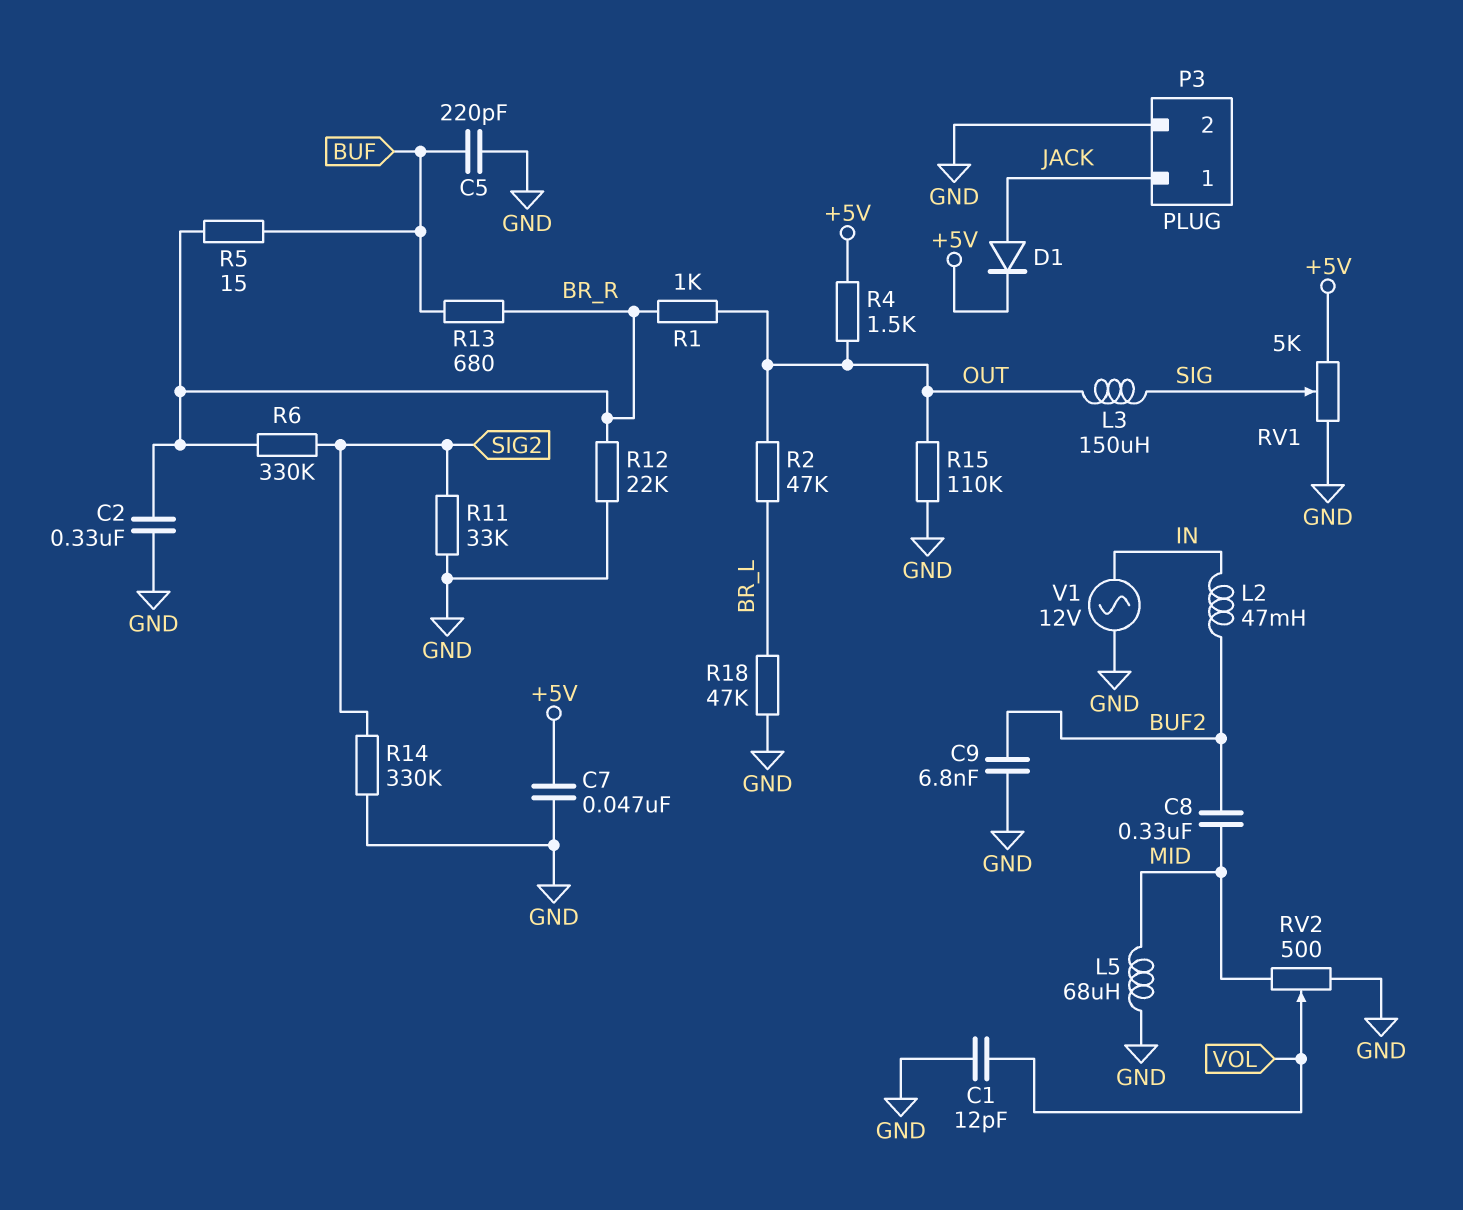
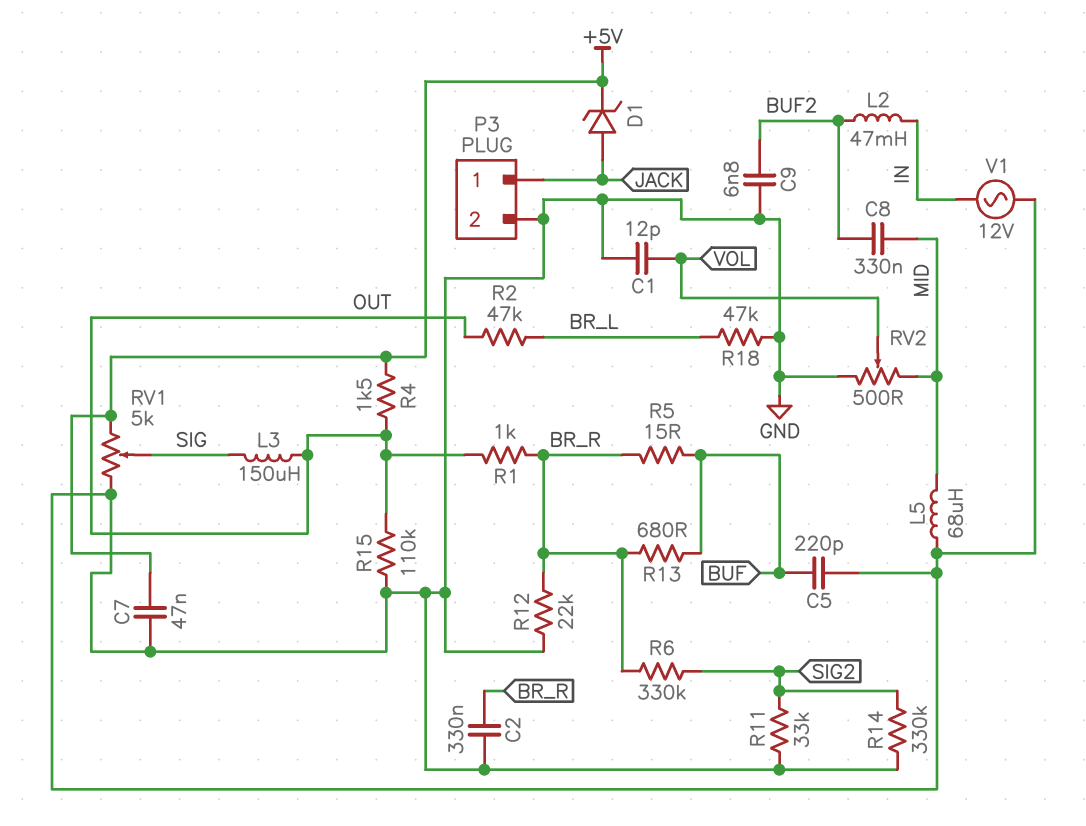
D1: diode (A JACK, K +5V) -> zener (A JACK, K +5V)

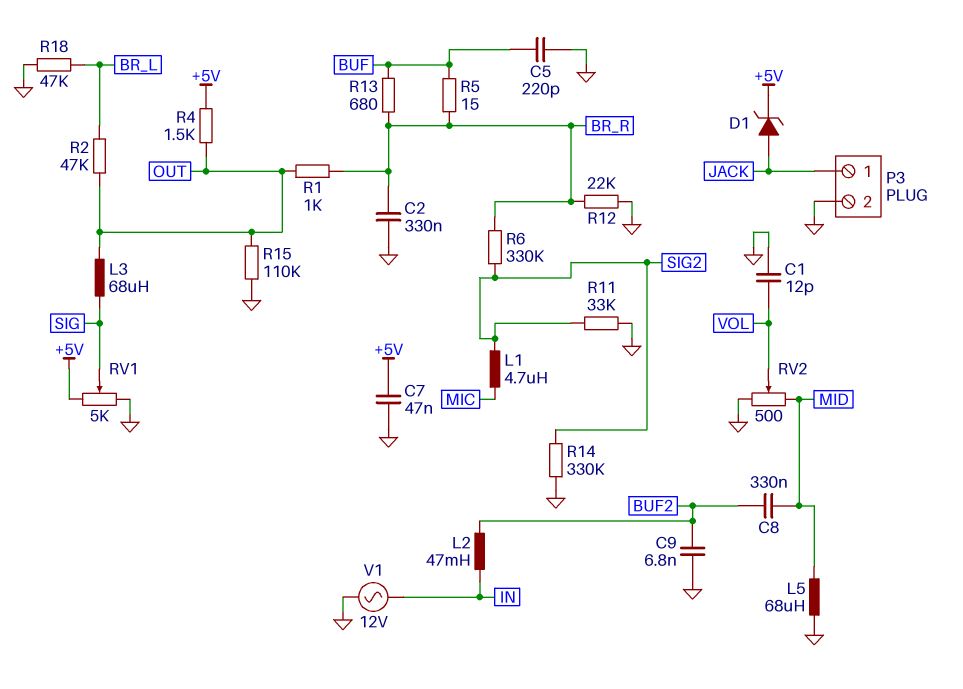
L1: none -> 4.7uH (MIC, SIG2)
L3: 150uH (OUT, SIG) -> 68uH (OUT, SIG)

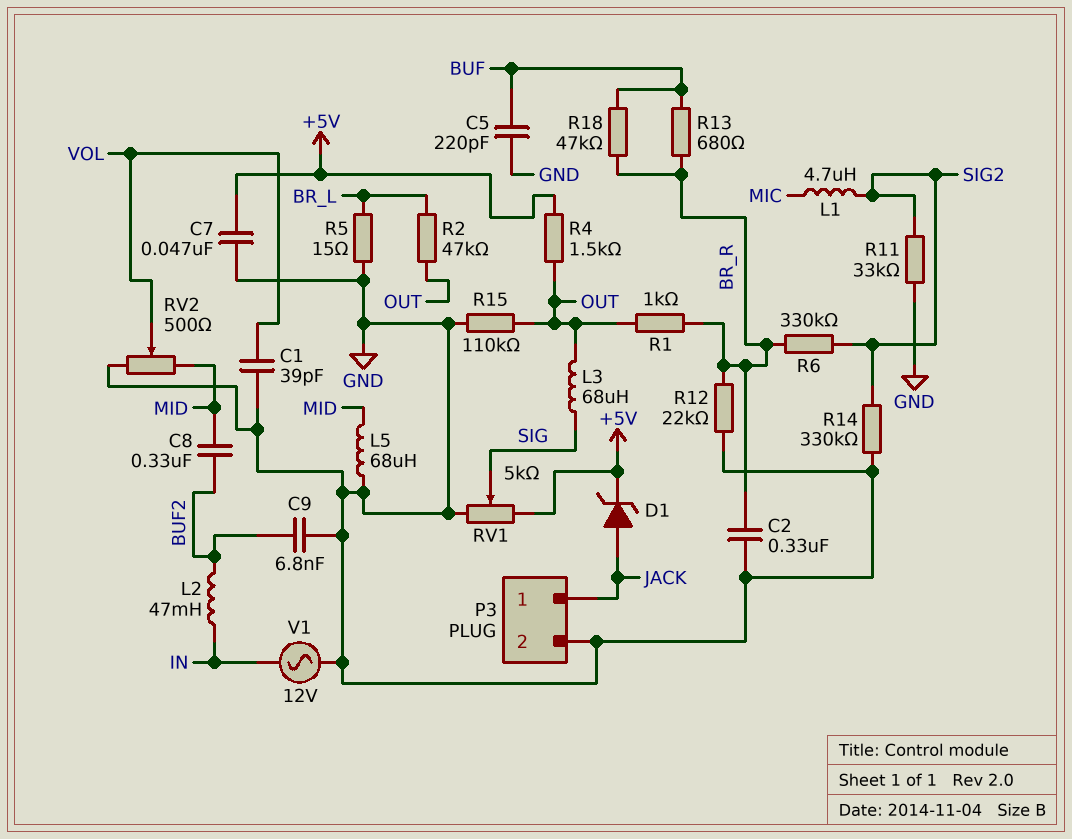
C1: 12pF (GND, VOL) -> 39pF (GND, VOL)
R5: 15 (BR_R, BUF) -> 15 (BR_L, GND)
R18: 47k (BR_L, GND) -> 47k (BR_R, BUF)

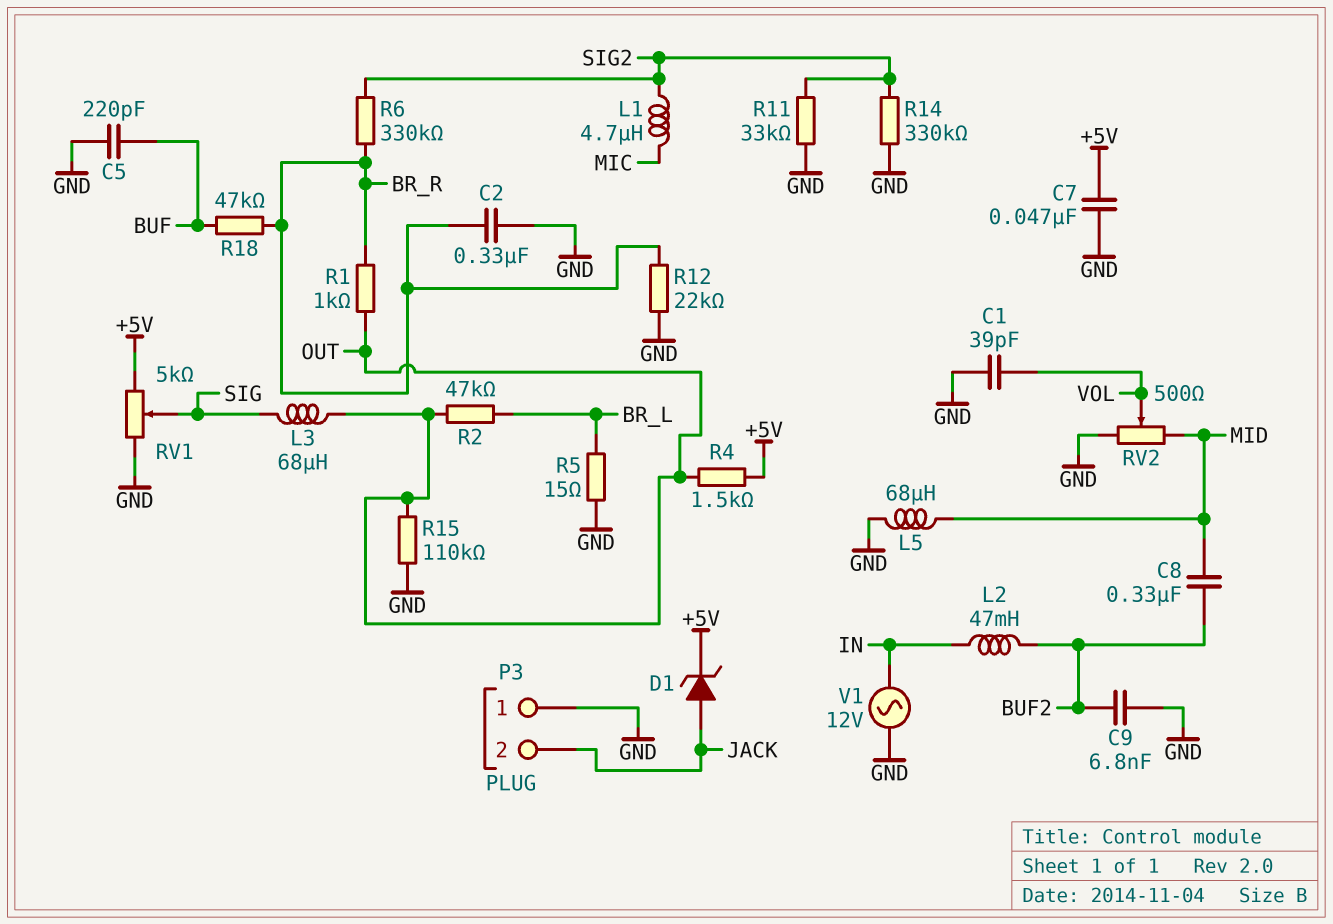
P3 pin 1: JACK -> GND
P3 pin 2: GND -> JACK
R13: 680 (BR_R, BUF) -> none

